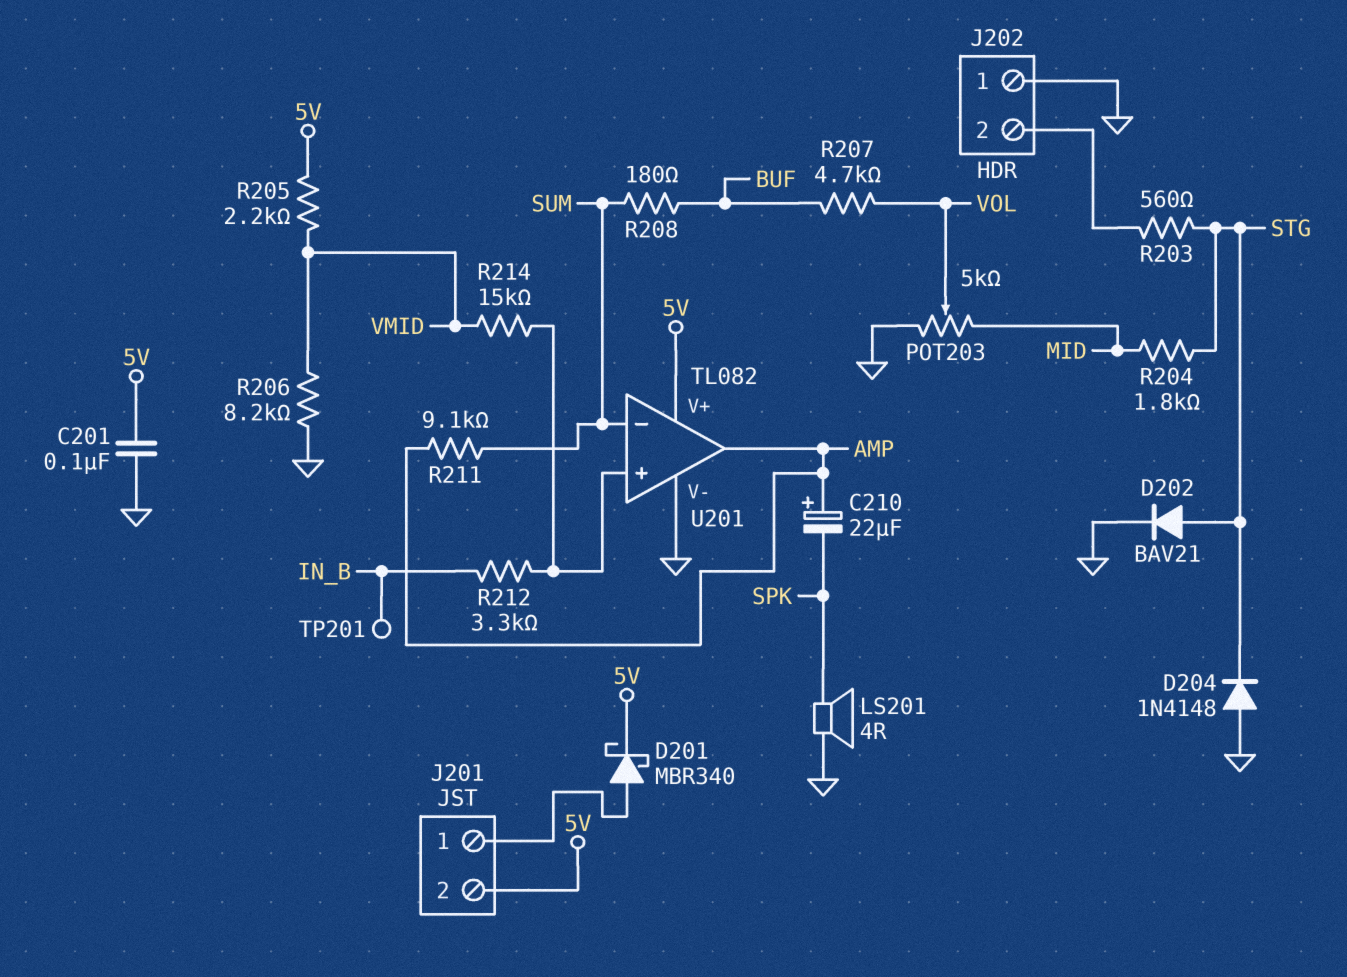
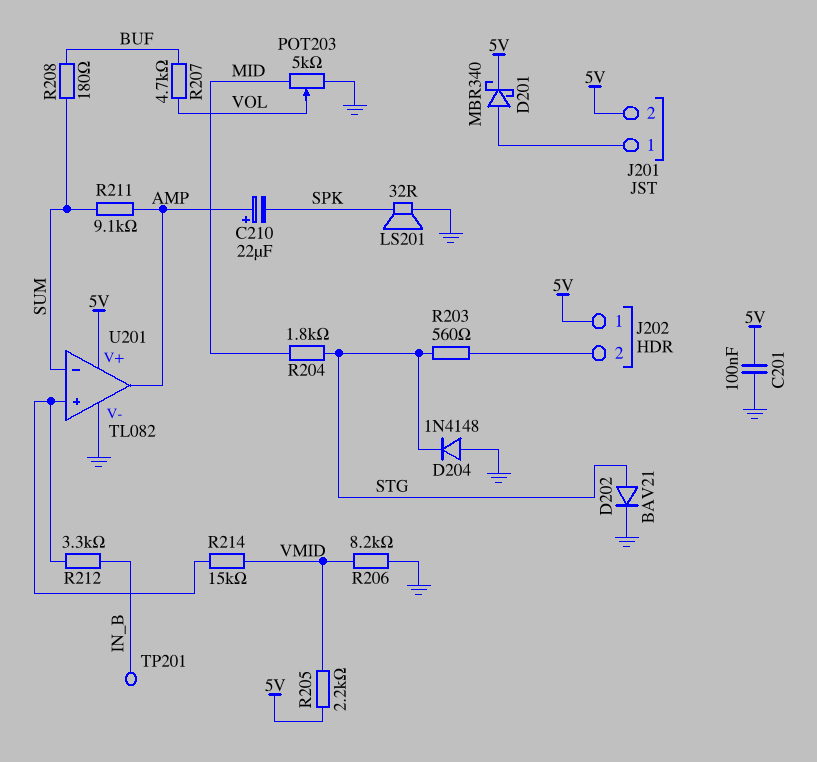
J202 pin 1: GND -> 5V
LS201: speaker 4R (GND, SPK) -> speaker 32R (GND, SPK)

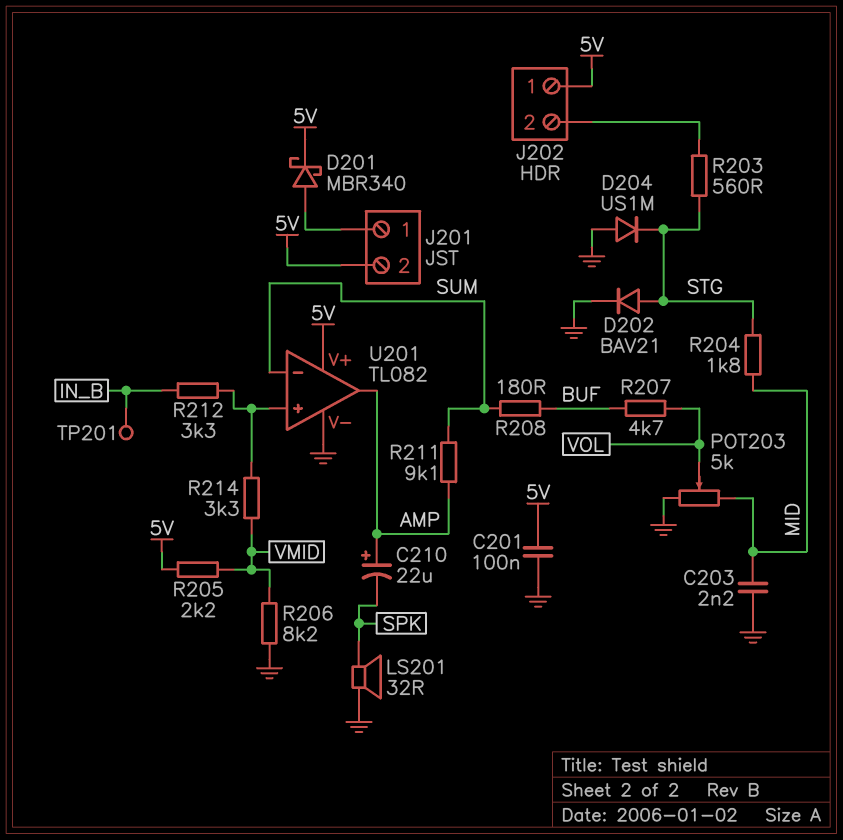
C203: none -> 2.2nF (GND, MID)
D204: diode 1N4148 (A GND, K STG) -> diode US1M (A GND, K STG)
R214: 15k (U201/in+, VMID) -> 3.3k (U201/in+, VMID)

